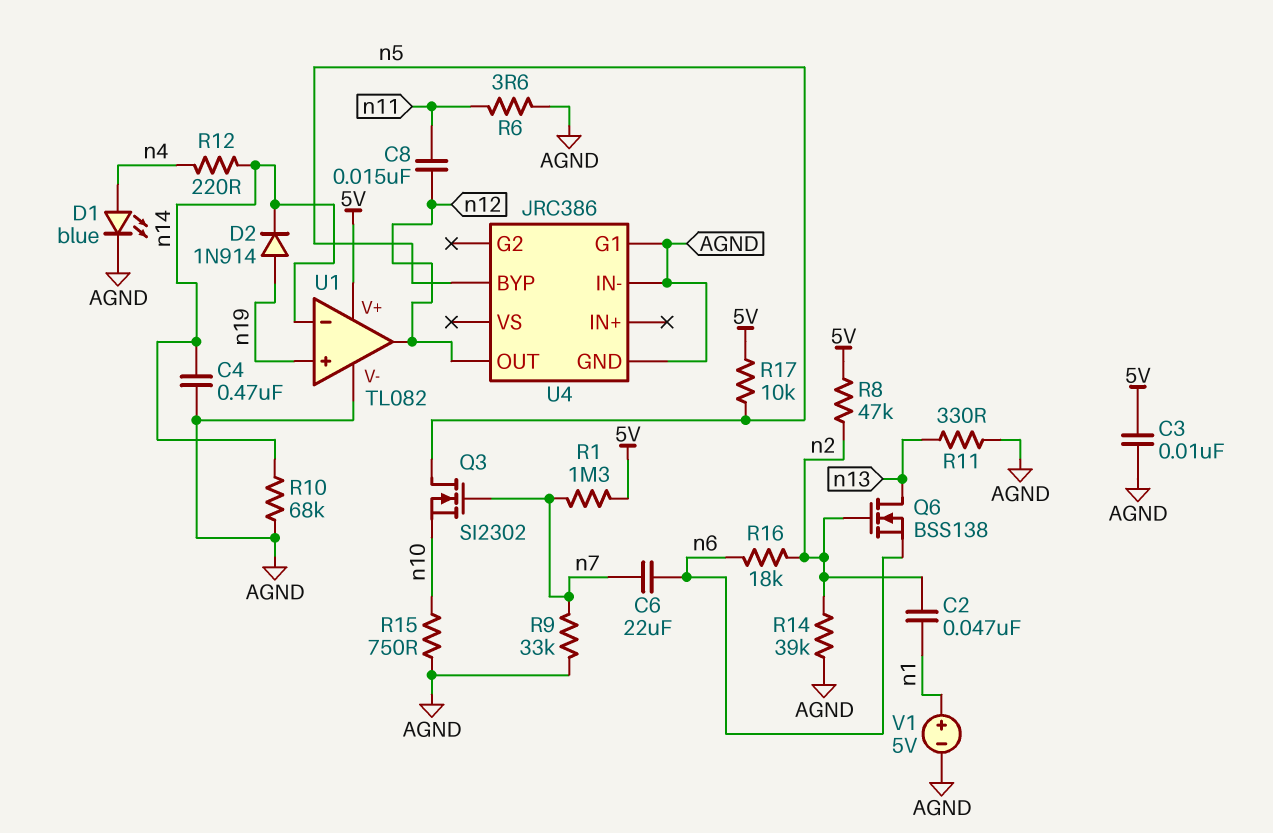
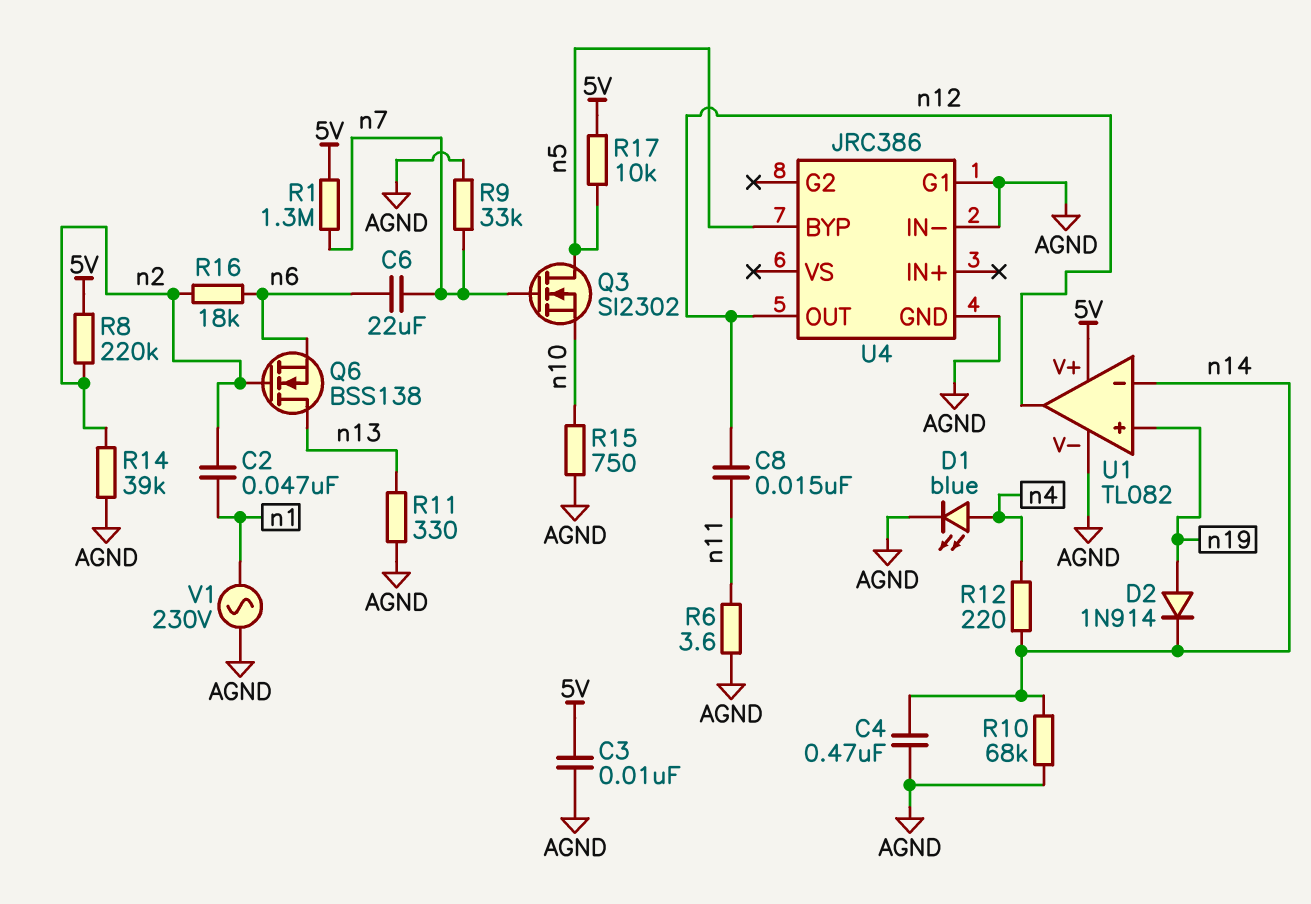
R8: 47k (5V, n2) -> 220k (5V, n2)
V1: 5V (plus n1, minus AGND) -> AC 230V (AGND, n1)

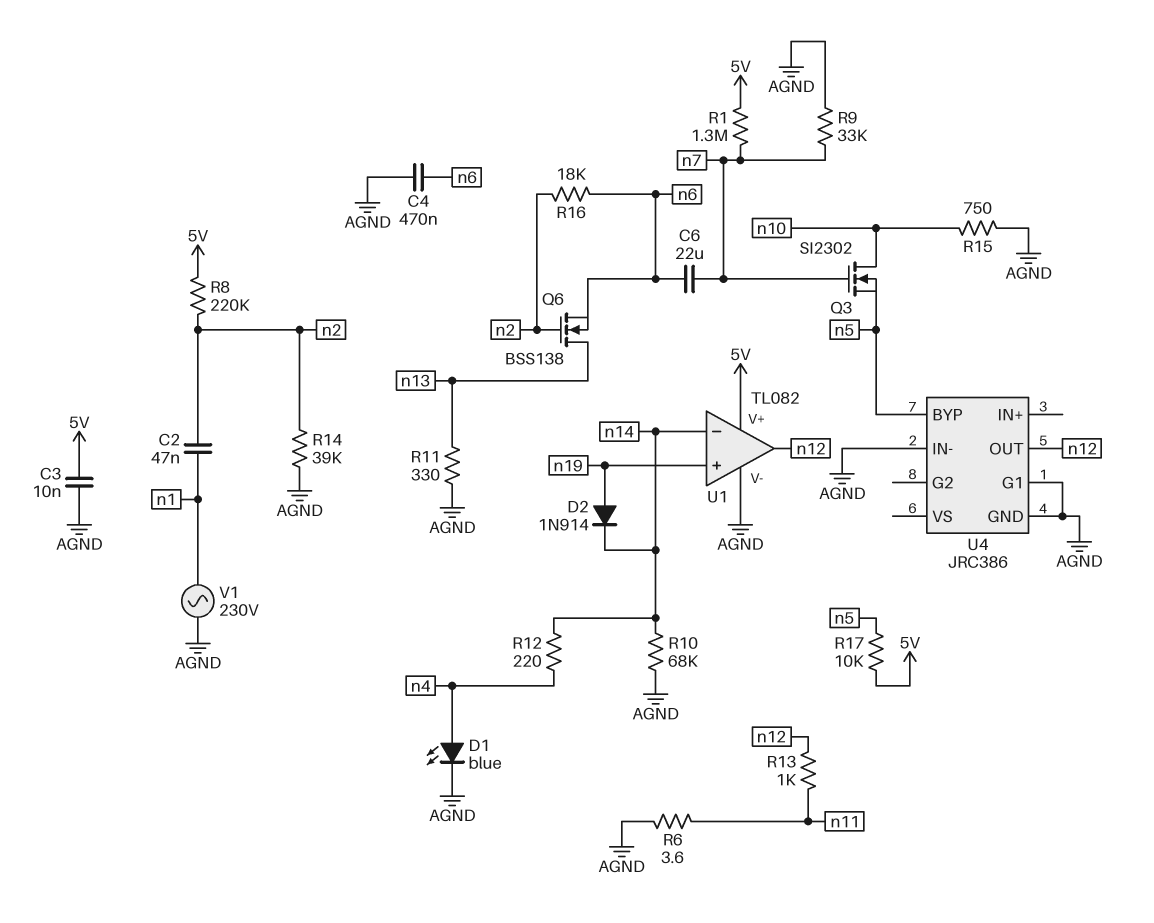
C4: 470nF (AGND, n14) -> 470nF (AGND, n6)
C8: 15nF (n11, n12) -> none
Q3: NMOS SI2302 (G n7, D n5, S n10) -> NMOS SI2302 (G n7, D n10, S n5)
R13: none -> 1k (n11, n12)

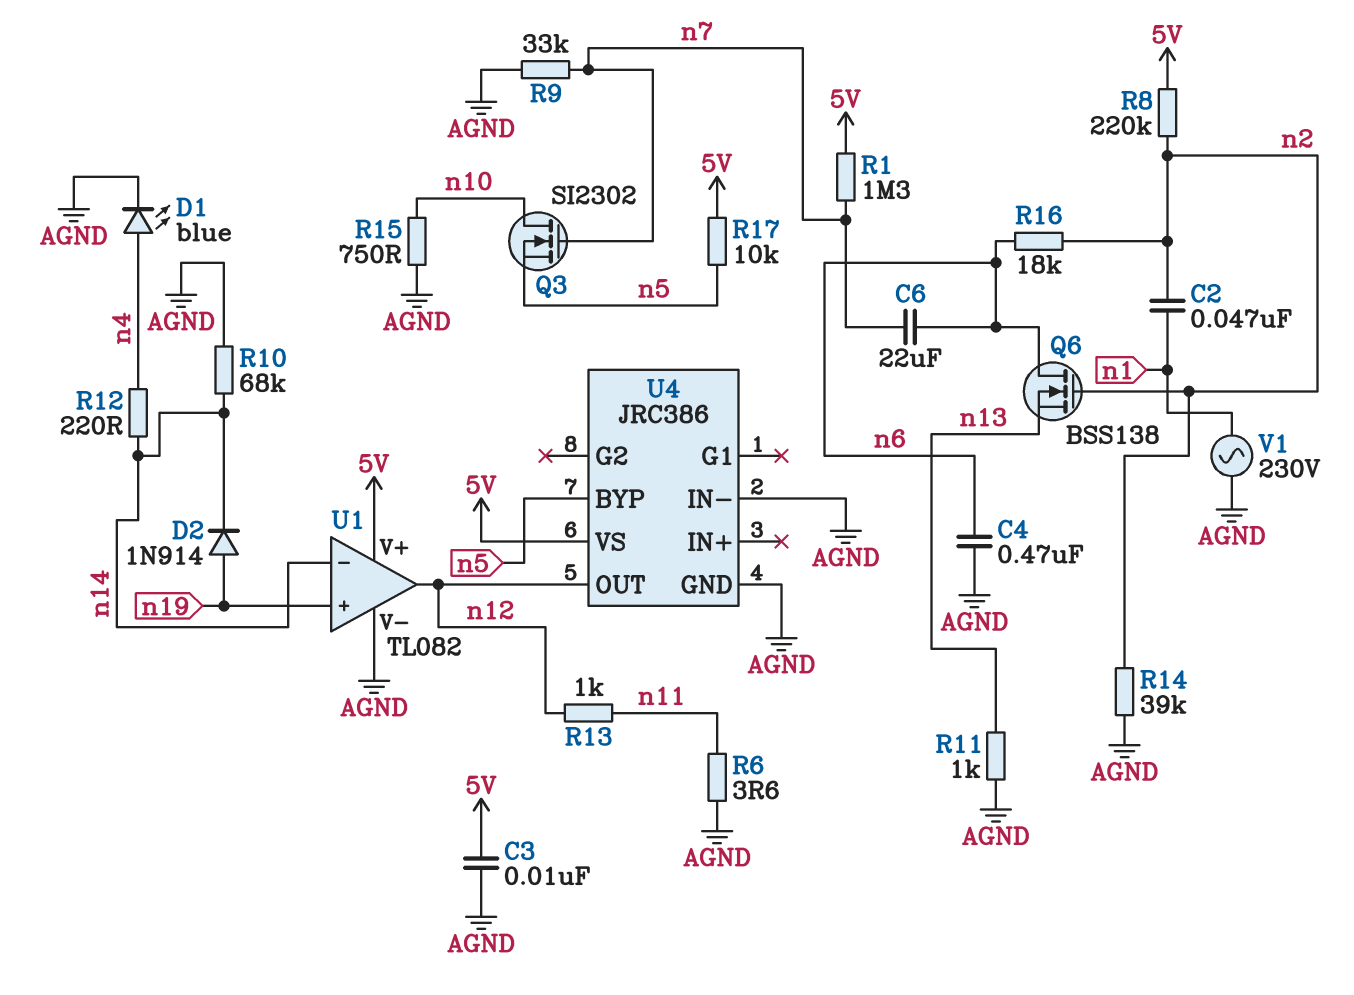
Q6: NMOS BSS138 (G n2, D n13, S n6) -> NMOS BSS138 (G n2, D n6, S n13)
R11: 330 (AGND, n13) -> 1k (AGND, n13)
U4 pin G1: AGND -> none
U4 pin VS: none -> 5V

